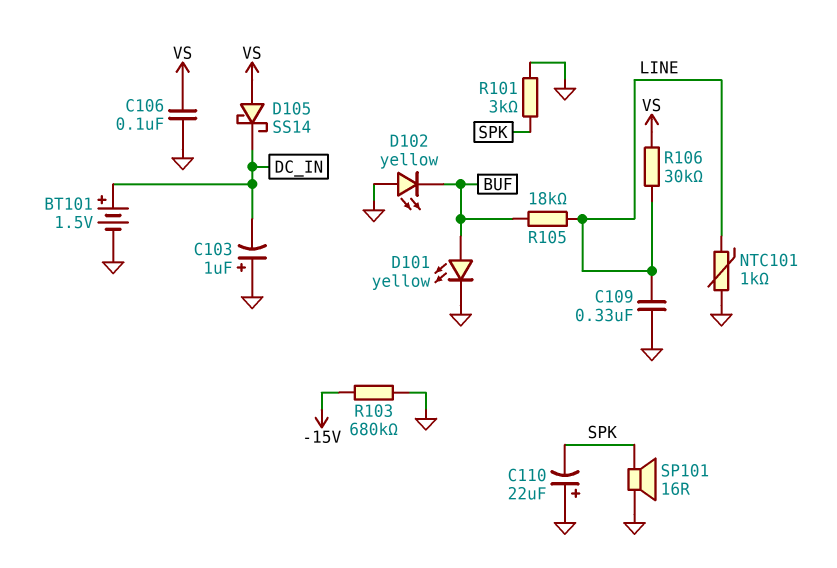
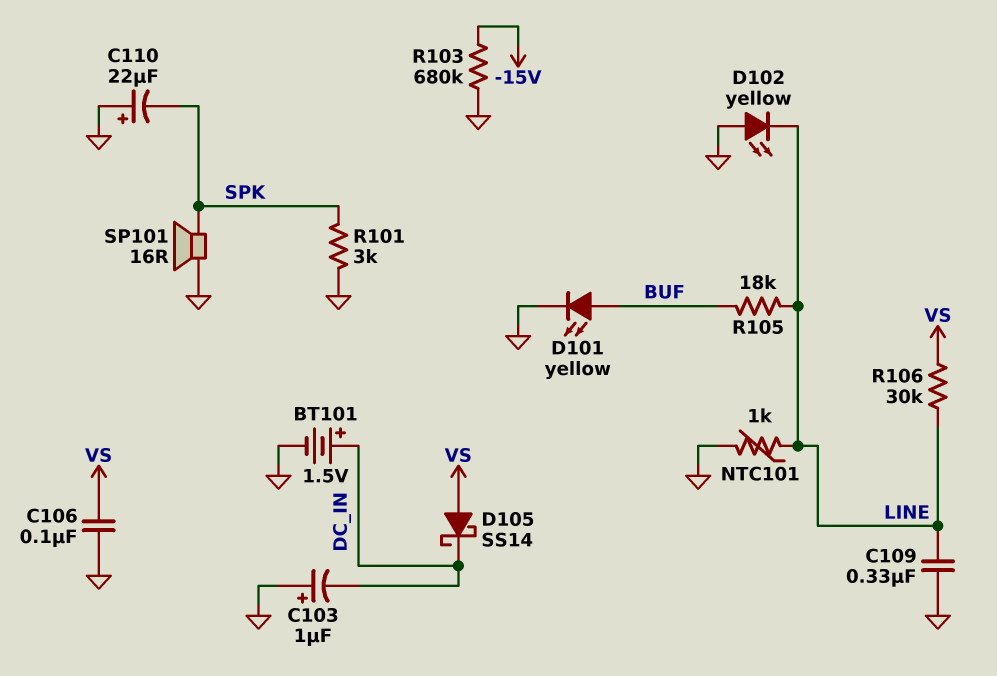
D102: LED yellow (A GND, K BUF) -> LED yellow (A GND, K LINE)

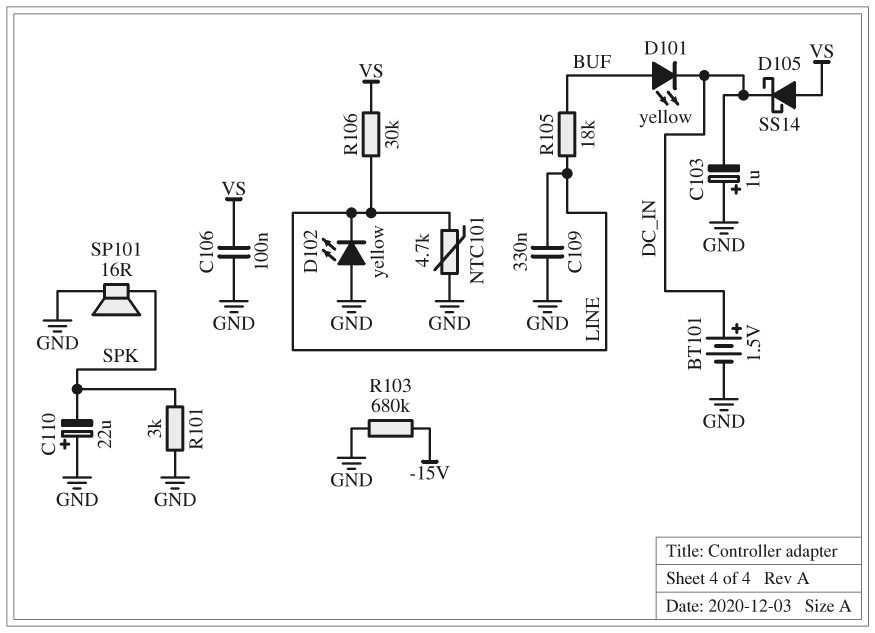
D101: LED yellow (A BUF, K GND) -> LED yellow (A BUF, K DC_IN)
NTC101: 1k (GND, LINE) -> 4.7k (GND, LINE)

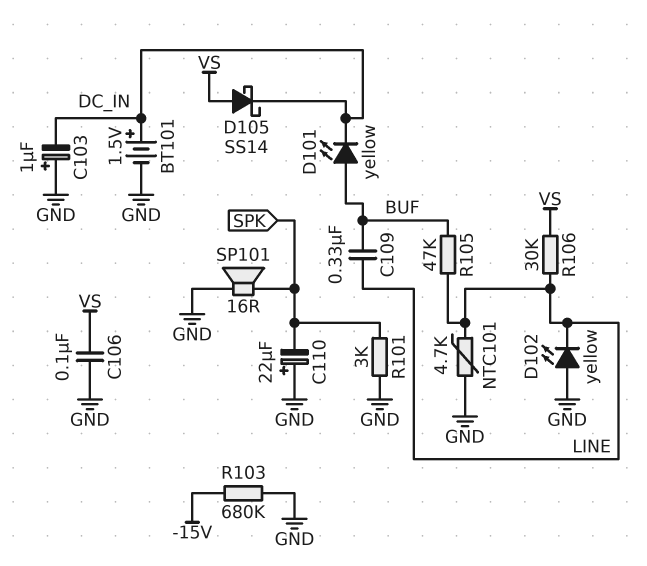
C109: 330nF (GND, LINE) -> 330nF (BUF, LINE)
R105: 18k (BUF, LINE) -> 47k (BUF, LINE)

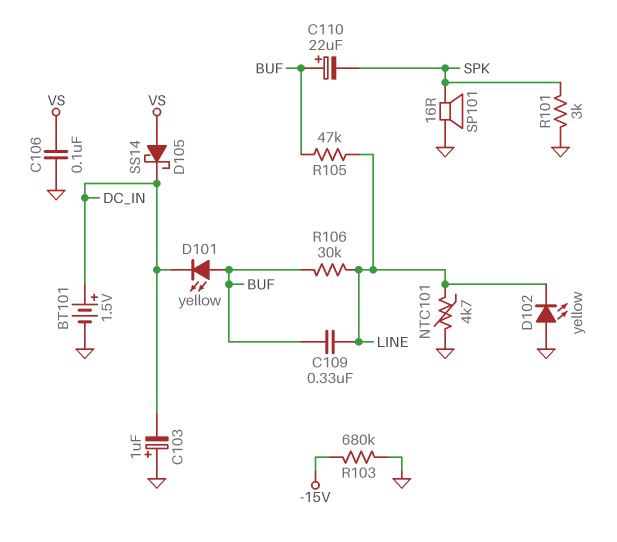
C110: 22uF (plus GND, minus SPK) -> 22uF (plus BUF, minus SPK)
R106: 30k (LINE, VS) -> 30k (BUF, LINE)

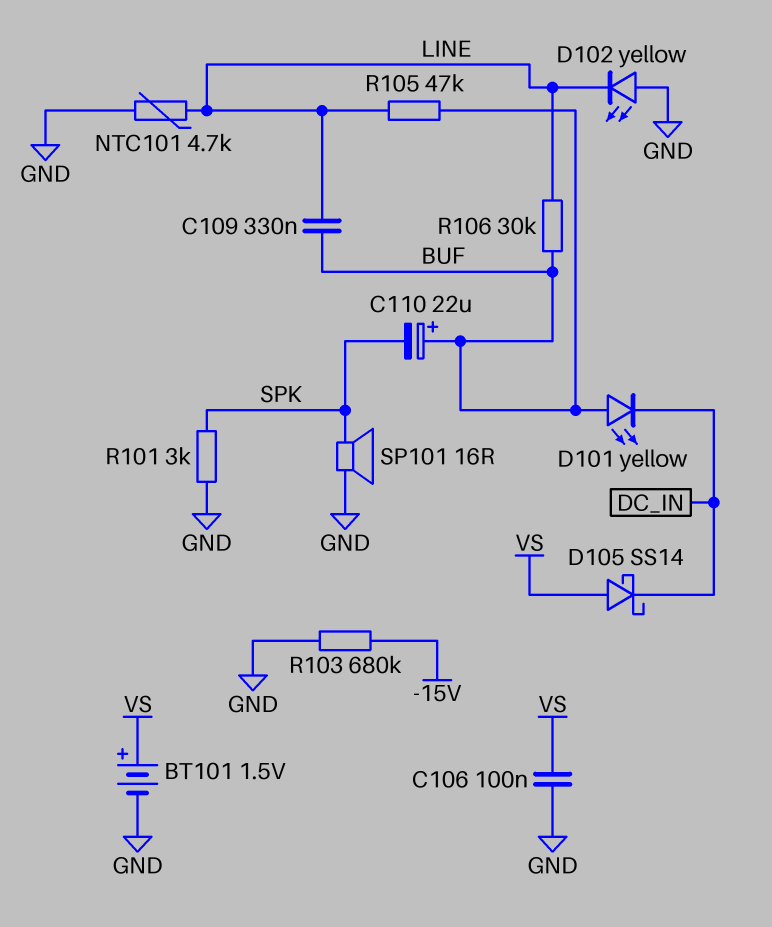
BT101: 1.5V (plus DC_IN, minus GND) -> 1.5V (plus VS, minus GND)
C103: 1uF (plus GND, minus DC_IN) -> none

